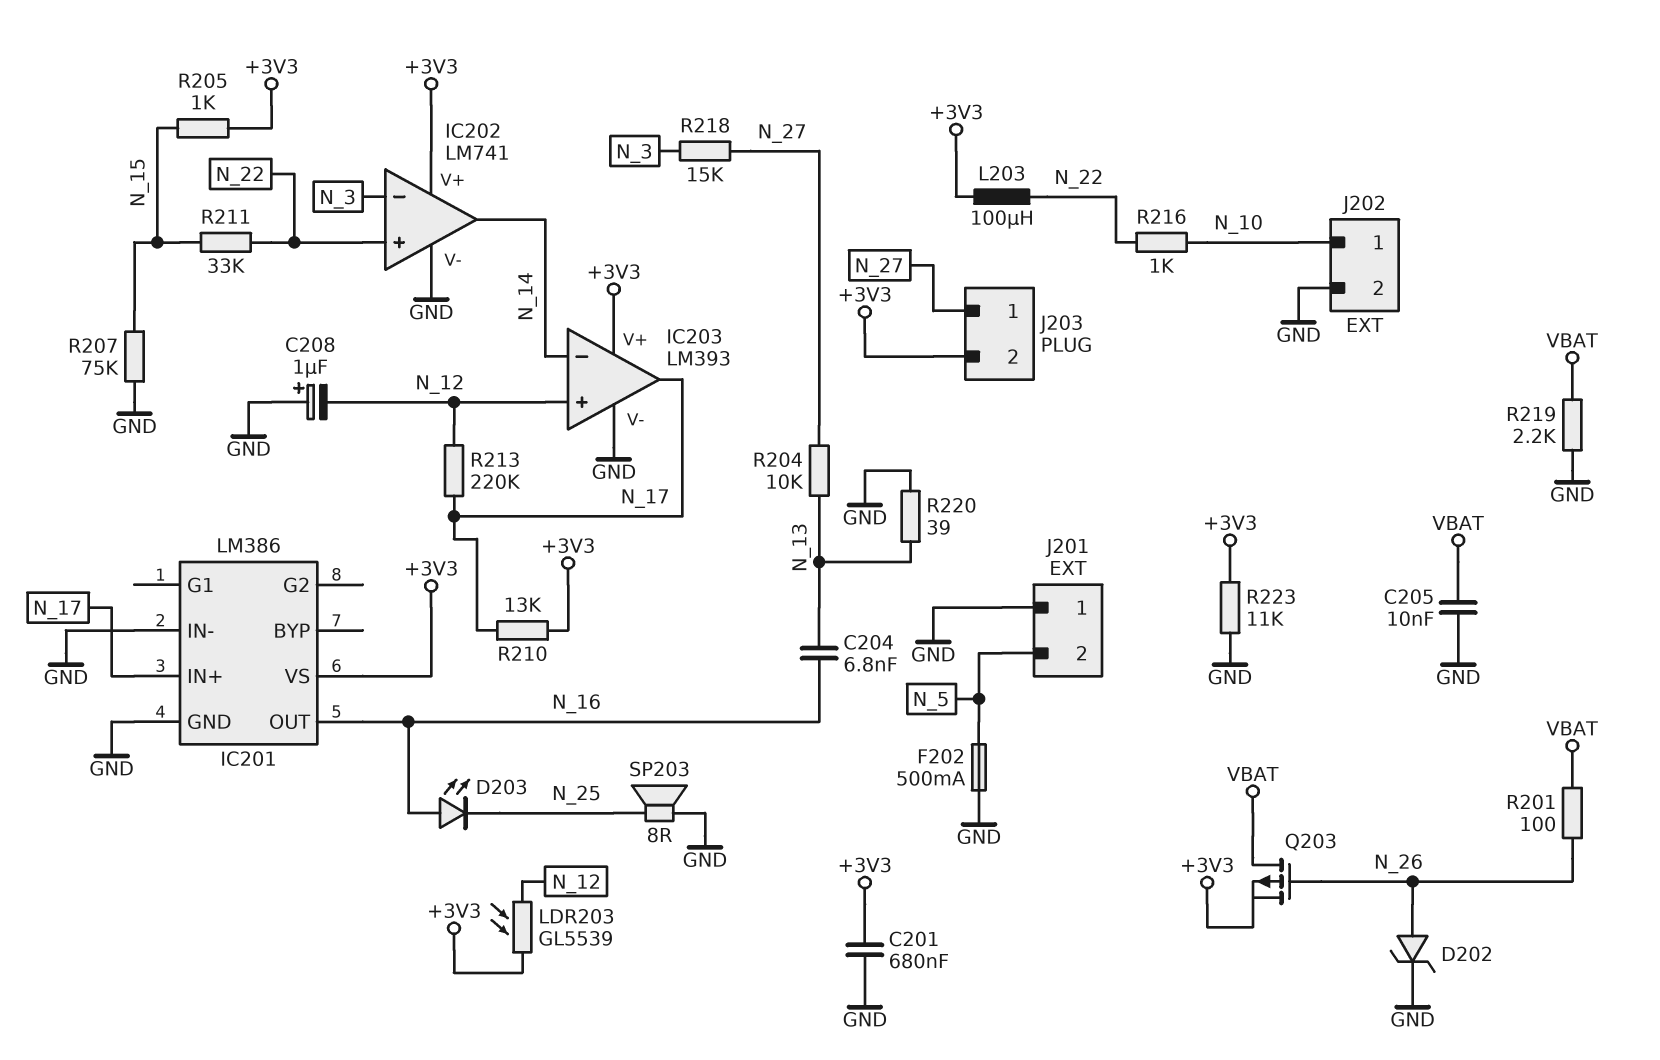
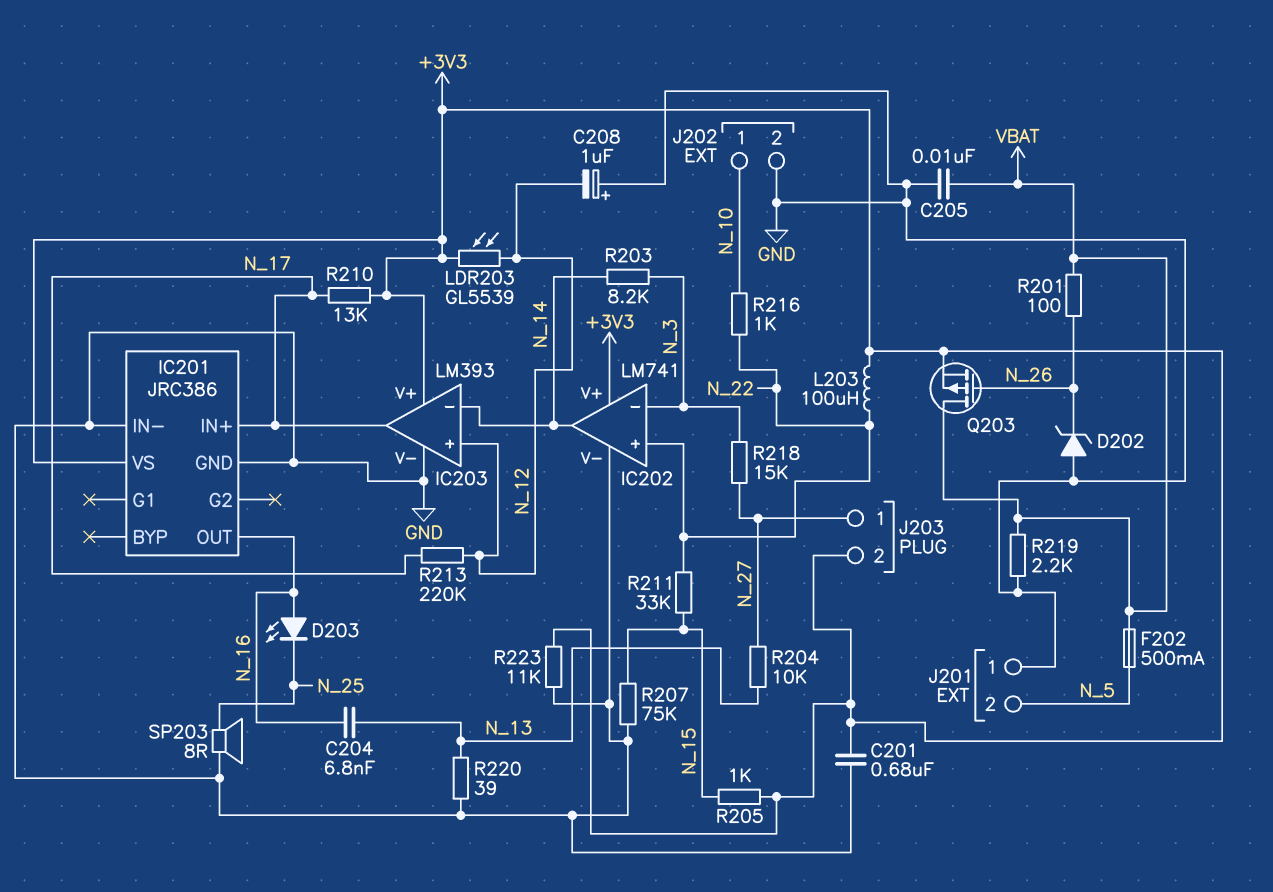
D202: zener (A N_26, K GND) -> zener (A GND, K N_26)
F202: 500mA (GND, N_5) -> 500mA (N_5, VBAT)
IC201: LM386 -> JRC386
R203: none -> 8.2k (N_3, N_14)

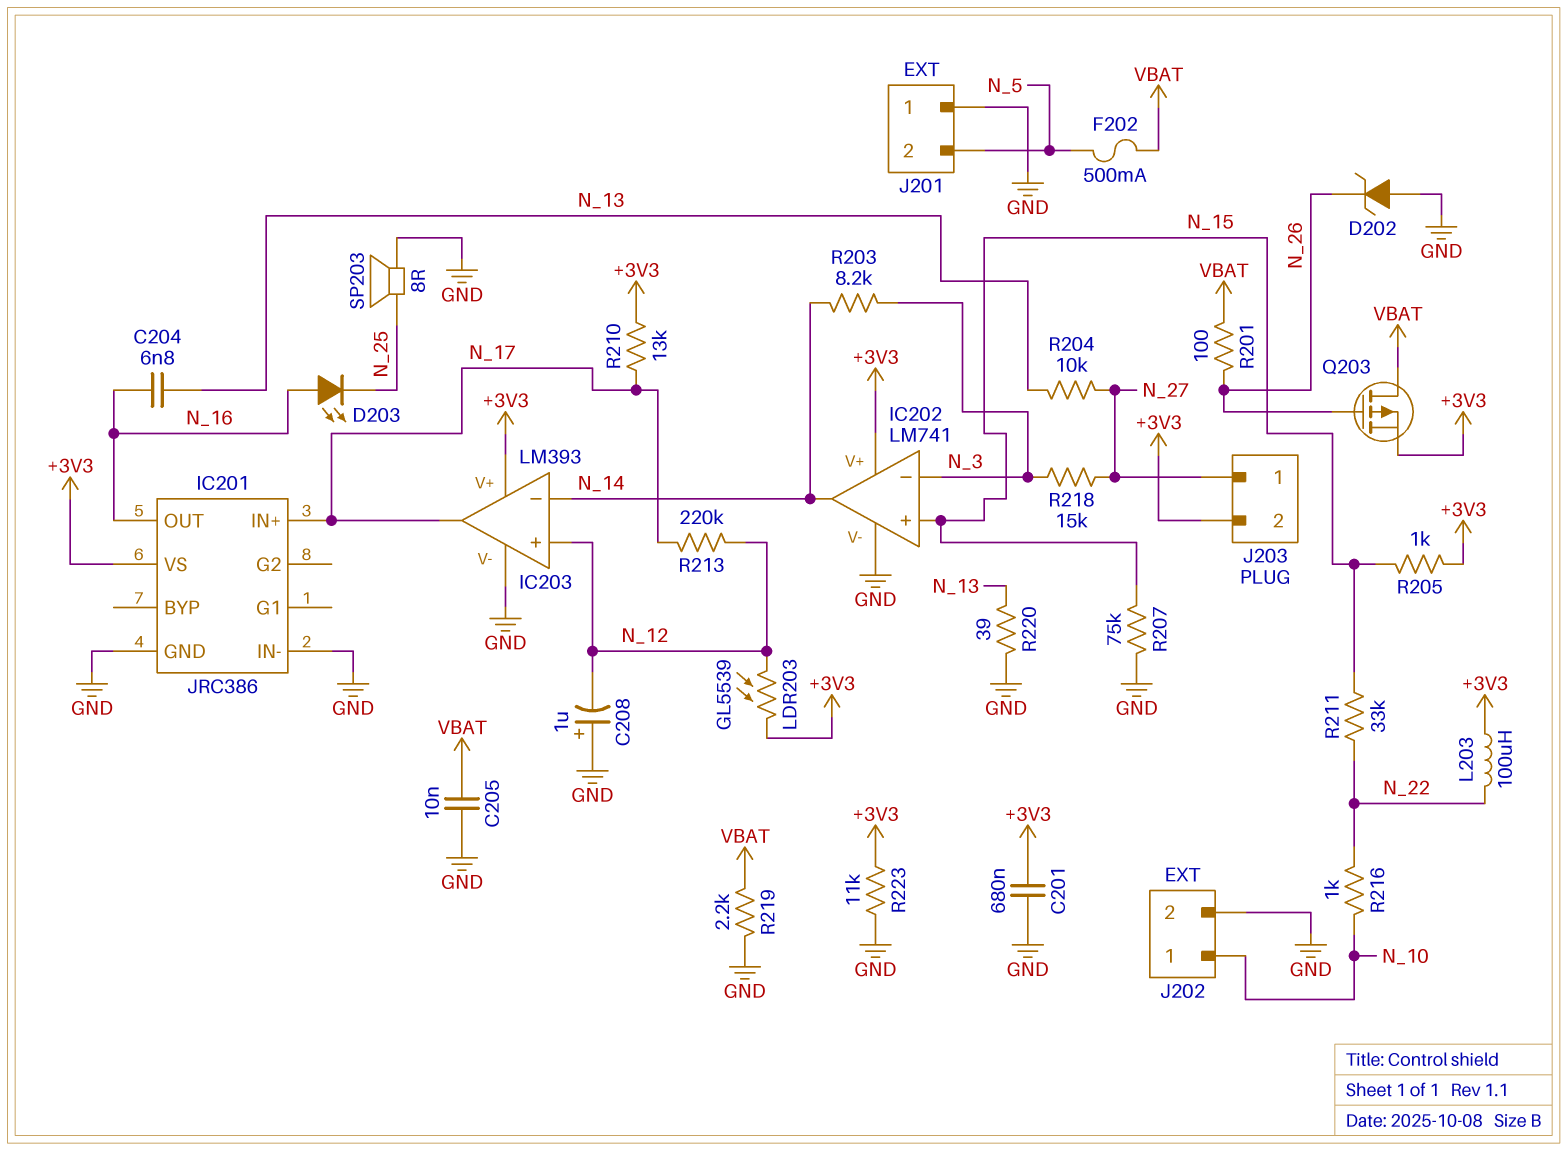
IC202 pin in+: N_22 -> N_15

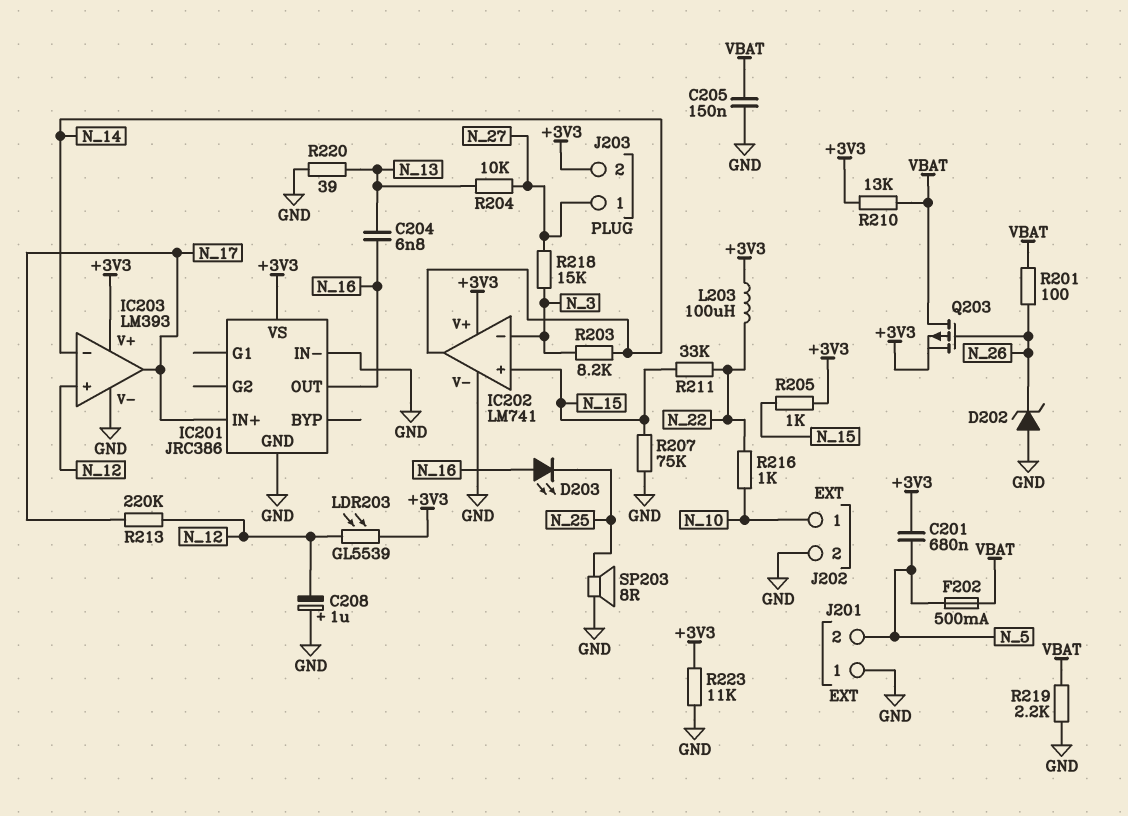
C201: 680nF (+3V3, GND) -> 680nF (+3V3, N_5)
C205: 10nF (GND, VBAT) -> 150nF (GND, VBAT)
R210: 13k (+3V3, N_17) -> 13k (+3V3, VBAT)

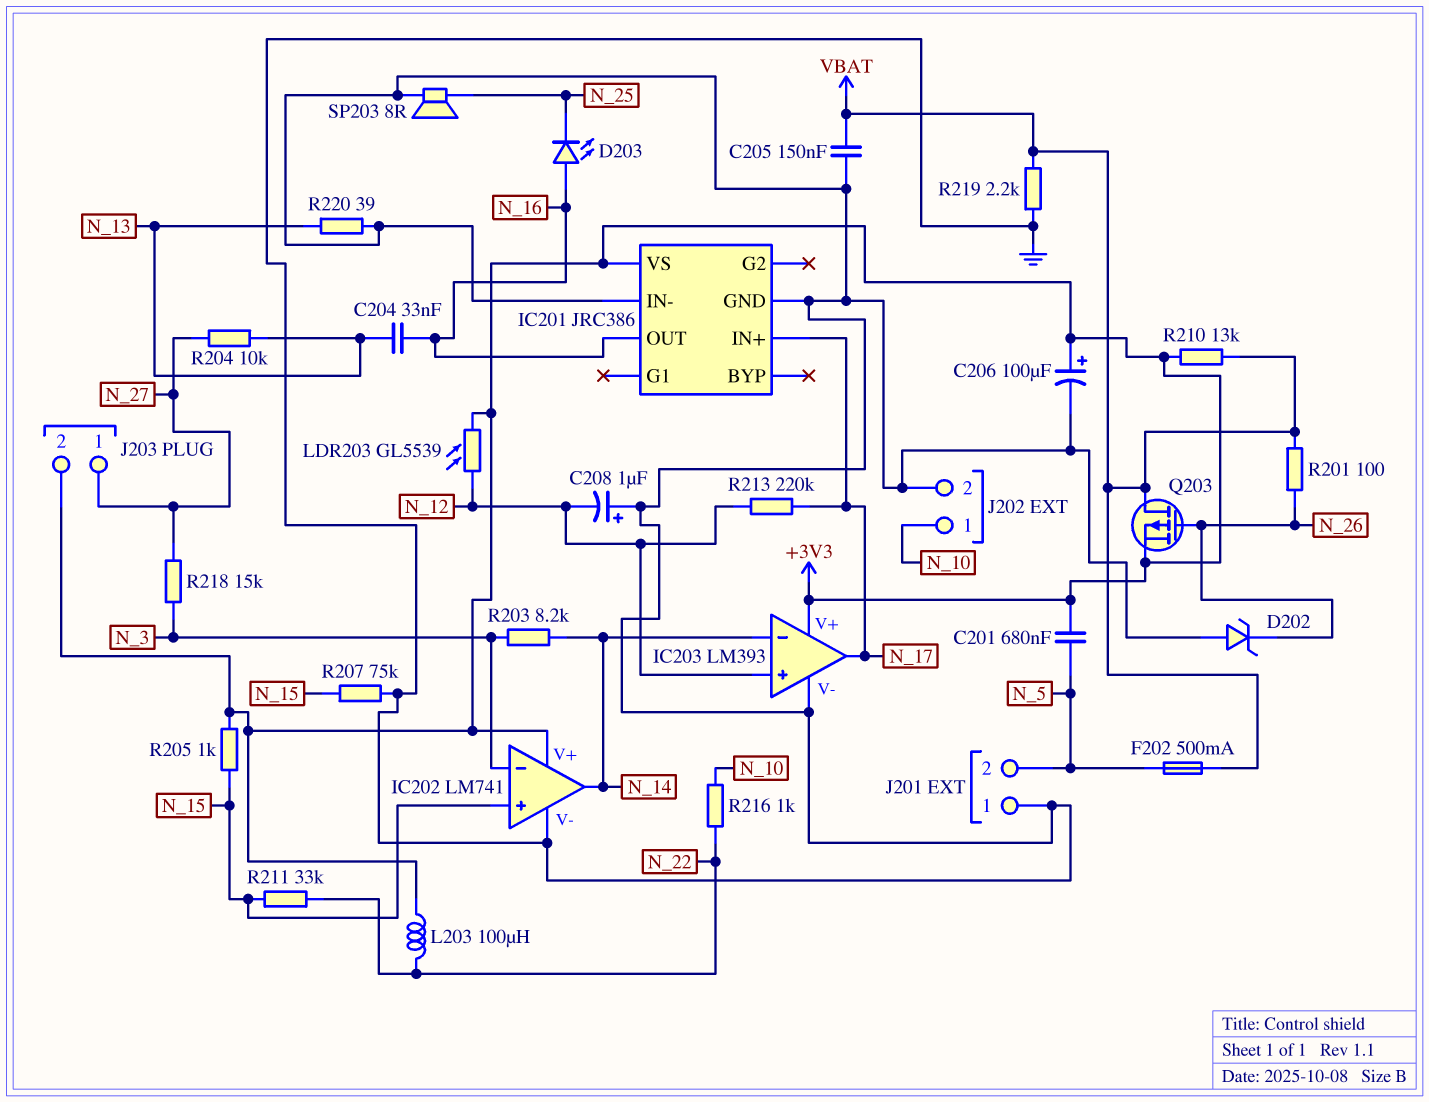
C204: 6.8nF (N_13, N_16) -> 33nF (N_13, N_16)
C206: none -> 100uF (plus +3V3, minus GND)
R223: 11k (+3V3, GND) -> none

